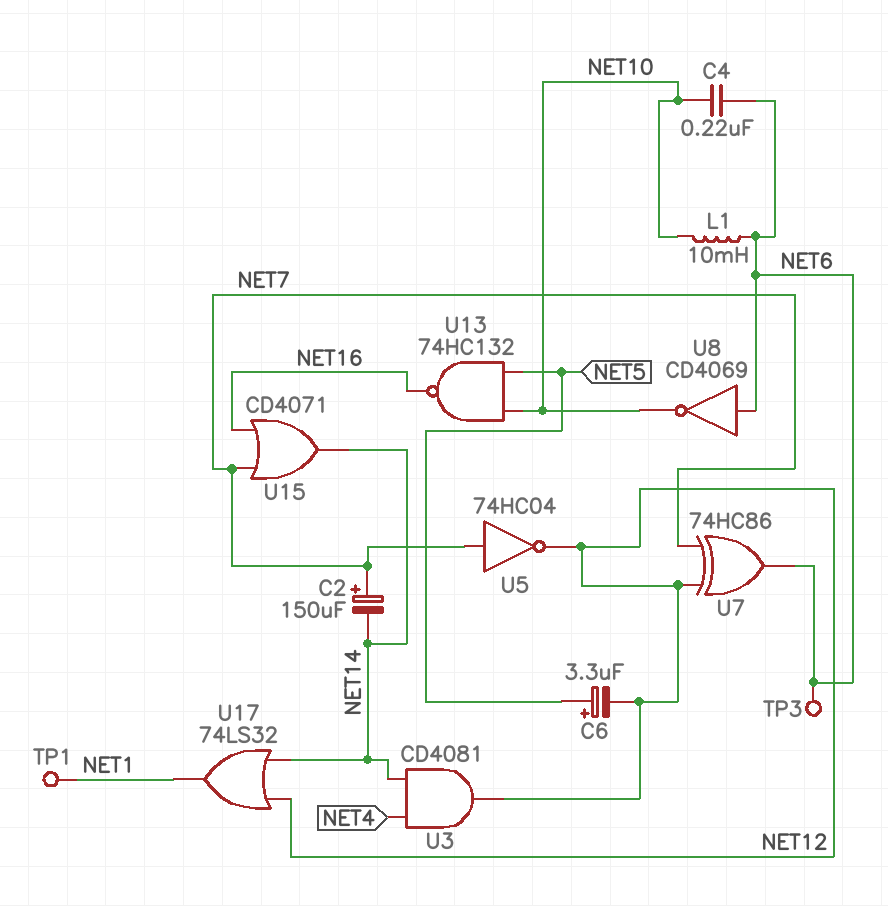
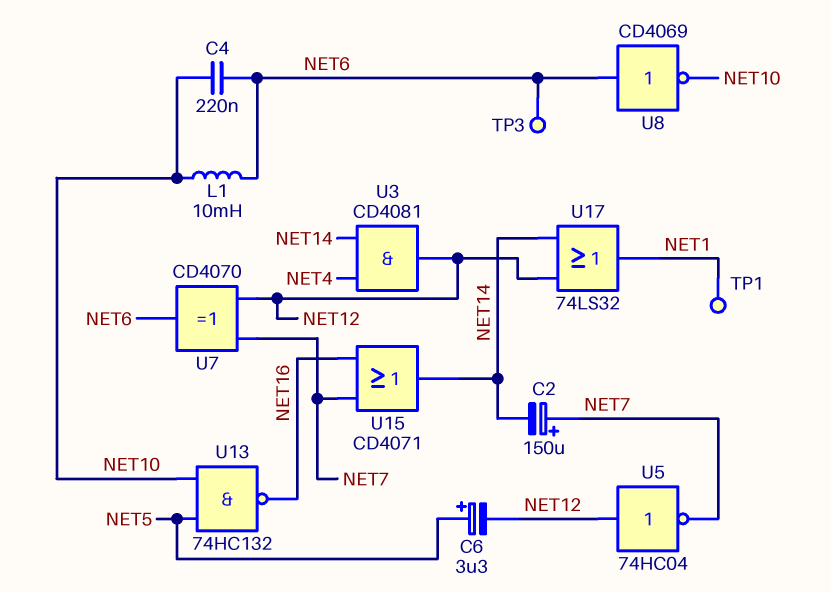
U5: NOT 74HC04 (in NET7, out NET12) -> NOT 74HC04 (in NET12, out NET7)
U7: XOR 74HC86 (in NET7, in NET12, out NET6) -> XOR CD4070 (in NET7, in NET12, out NET6)

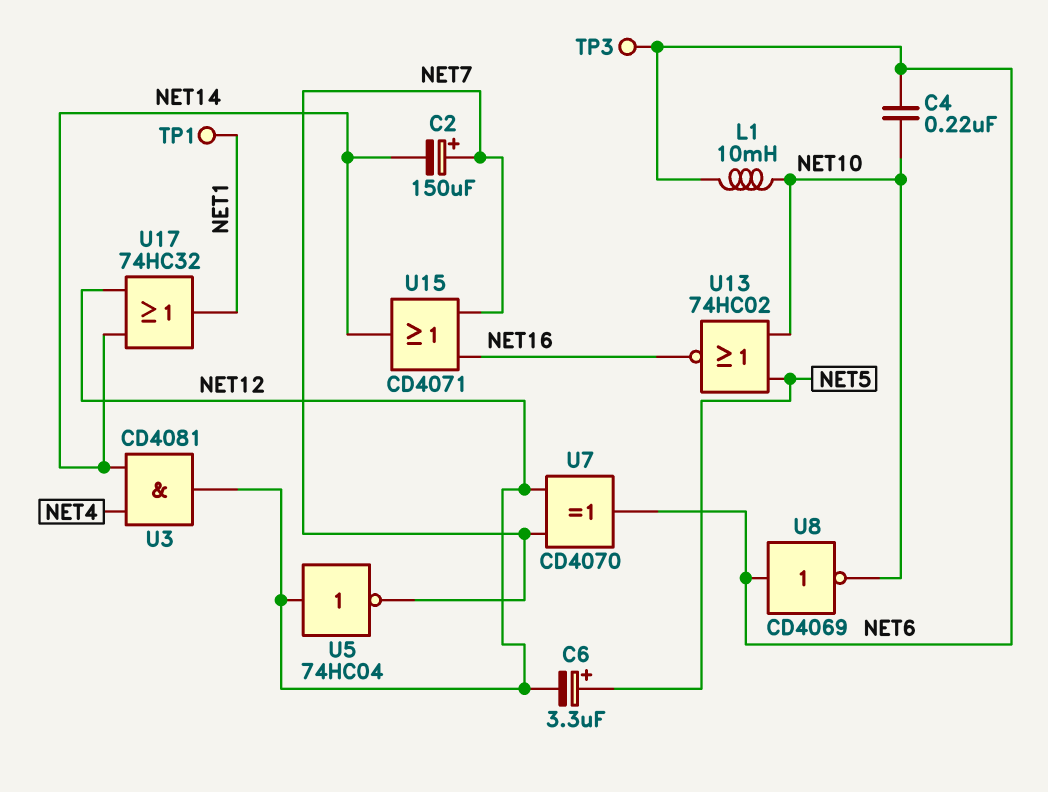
U13: NAND 74HC132 (in NET5, in NET10, out NET16) -> NOR 74HC02 (in NET5, in NET10, out NET16)
U17: OR 74LS32 (in NET12, in NET14, out NET1) -> OR 74HC32 (in NET12, in NET14, out NET1)

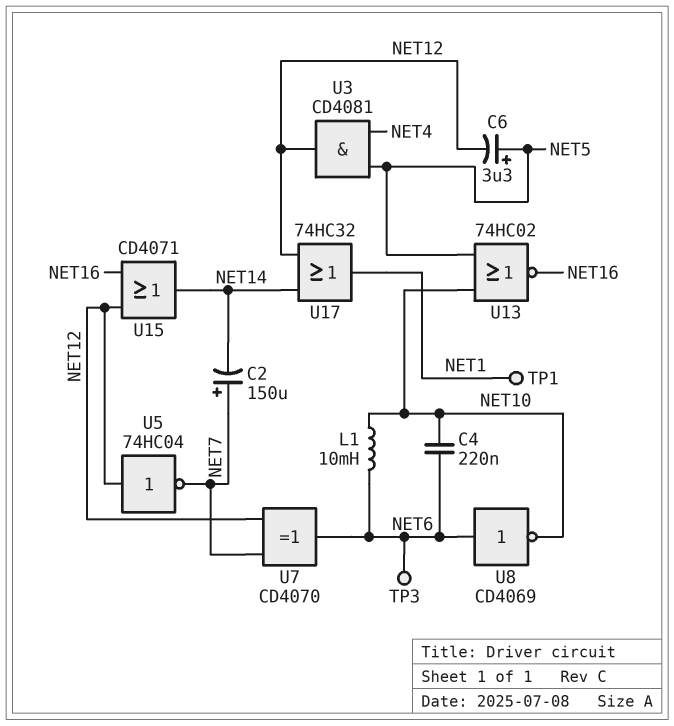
U3: AND CD4081 (in NET4, in NET14, out NET12) -> AND CD4081 (in NET4, in NET5, out NET12)
U15: OR CD4071 (in NET7, in NET16, out NET14) -> OR CD4071 (in NET12, in NET16, out NET14)

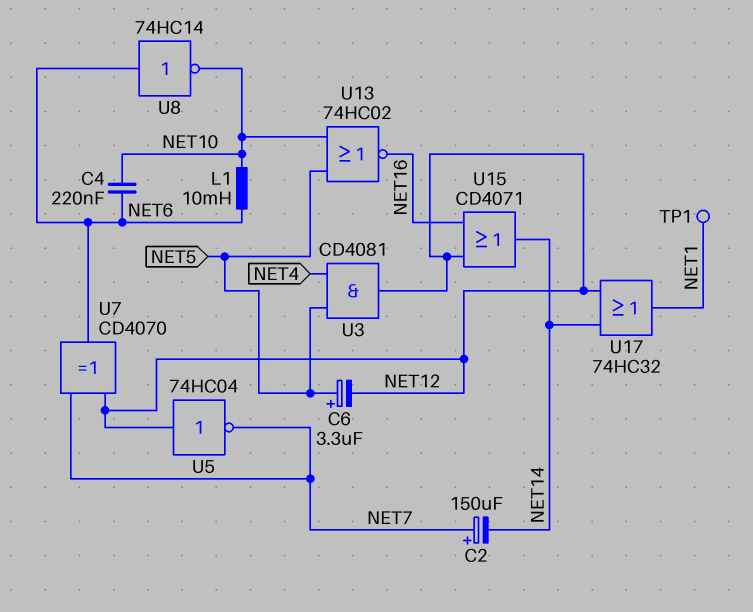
TP3: test point (NET6) -> none
U8: NOT CD4069 (in NET6, out NET10) -> NOT 74HC14 (in NET6, out NET10)

